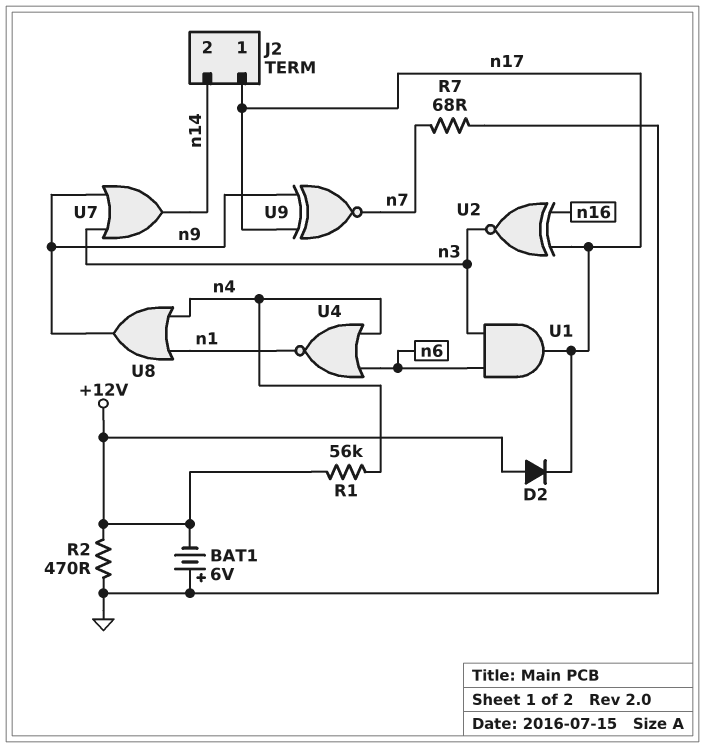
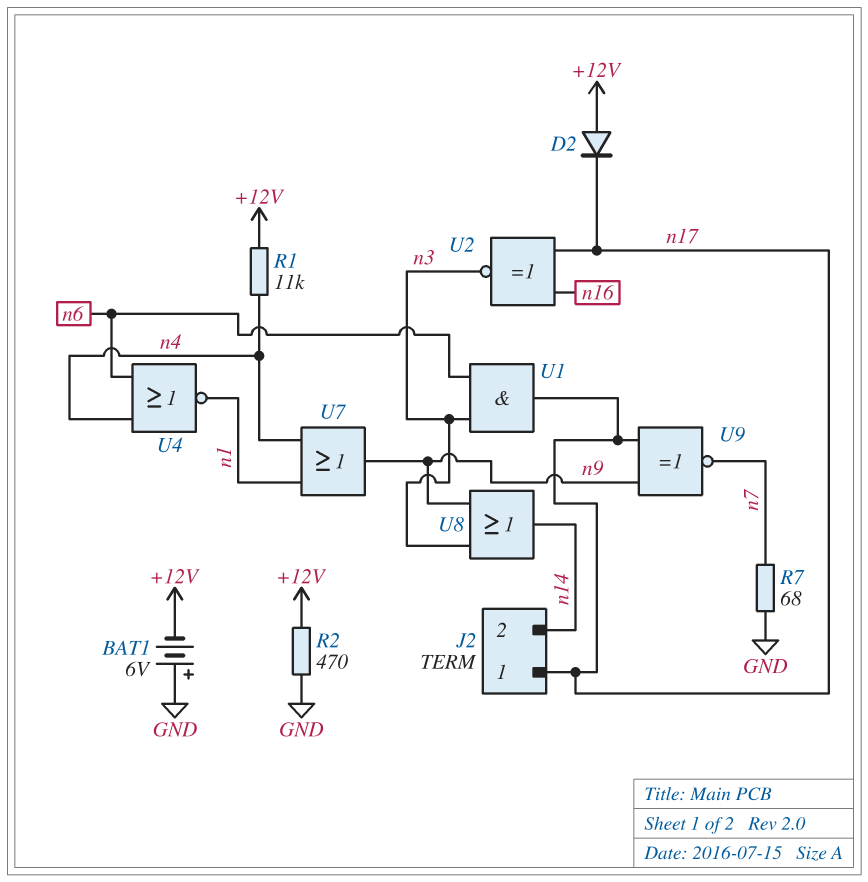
R1: 56k (+12V, n4) -> 11k (+12V, n4)
U7: OR (in n3, in n9, out n14) -> OR (in n1, in n4, out n9)
U8: OR (in n1, in n4, out n9) -> OR (in n3, in n9, out n14)

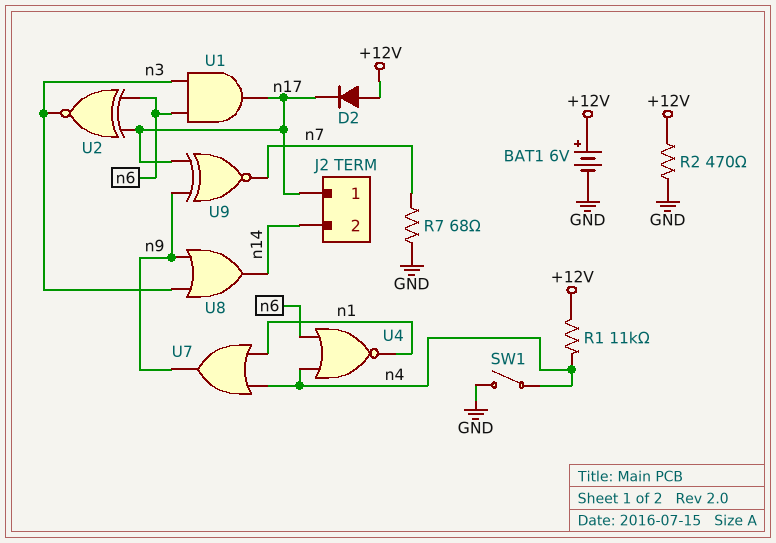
BAT1: 6V (plus GND, minus +12V) -> 6V (plus +12V, minus GND)
SW1: none -> switch (GND, n4)
U2: XNOR (in n16, in n17, out n3) -> XNOR (in n6, in n17, out n3)

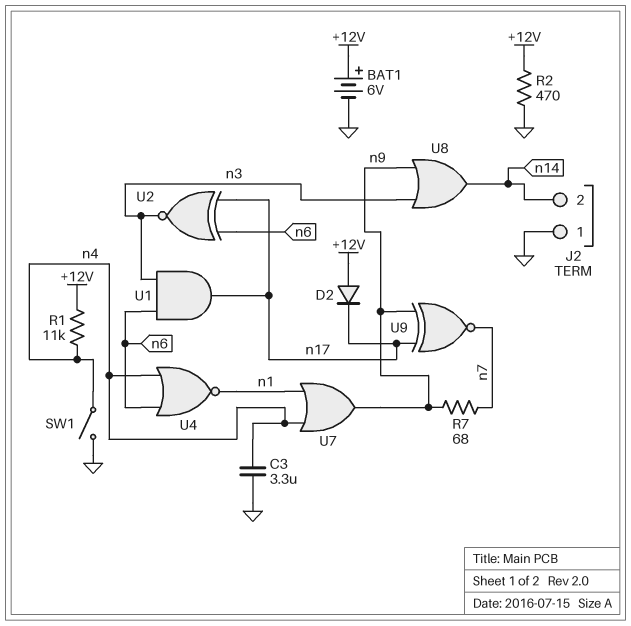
C3: none -> 3.3uF (GND, n4)
J2 pin 1: n17 -> GND
R7: 68 (GND, n7) -> 68 (n7, n9)

